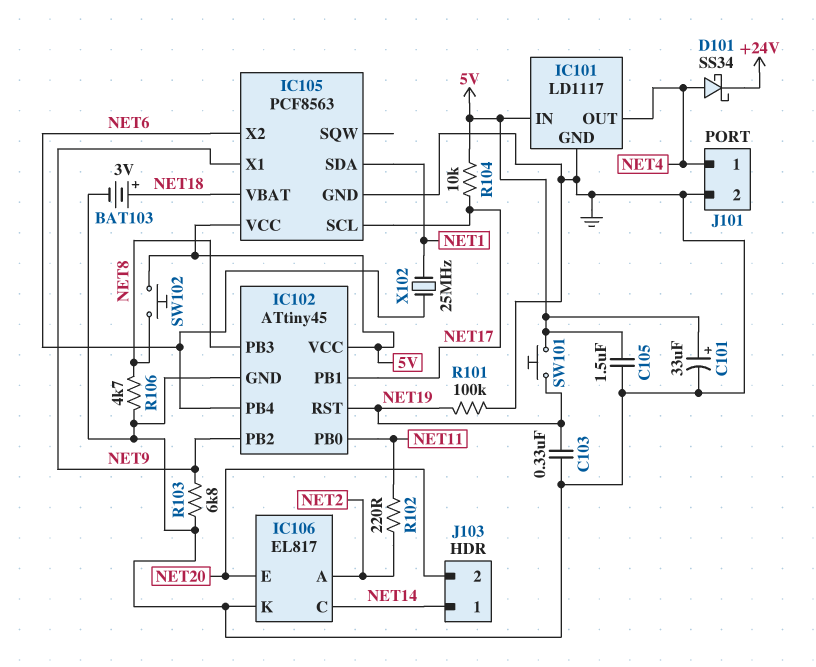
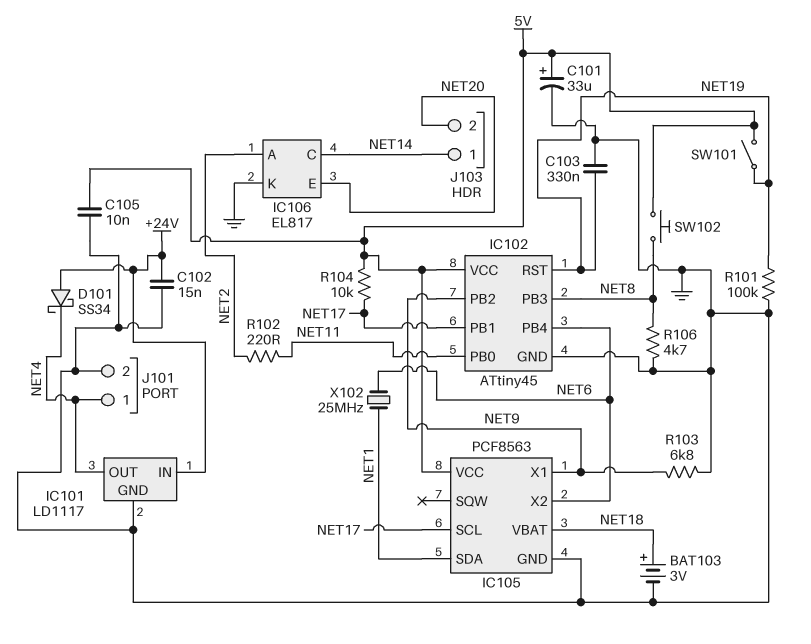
C102: none -> 15nF (+24V, GND)
C105: 1.5uF (5V, GND) -> 10nF (5V, GND)
D101: schottky SS34 (A NET4, K +24V) -> schottky SS34 (A +24V, K NET4)
IC101 pin IN: 5V -> +24V
SW101: button (5V, NET19) -> switch (5V, NET19)

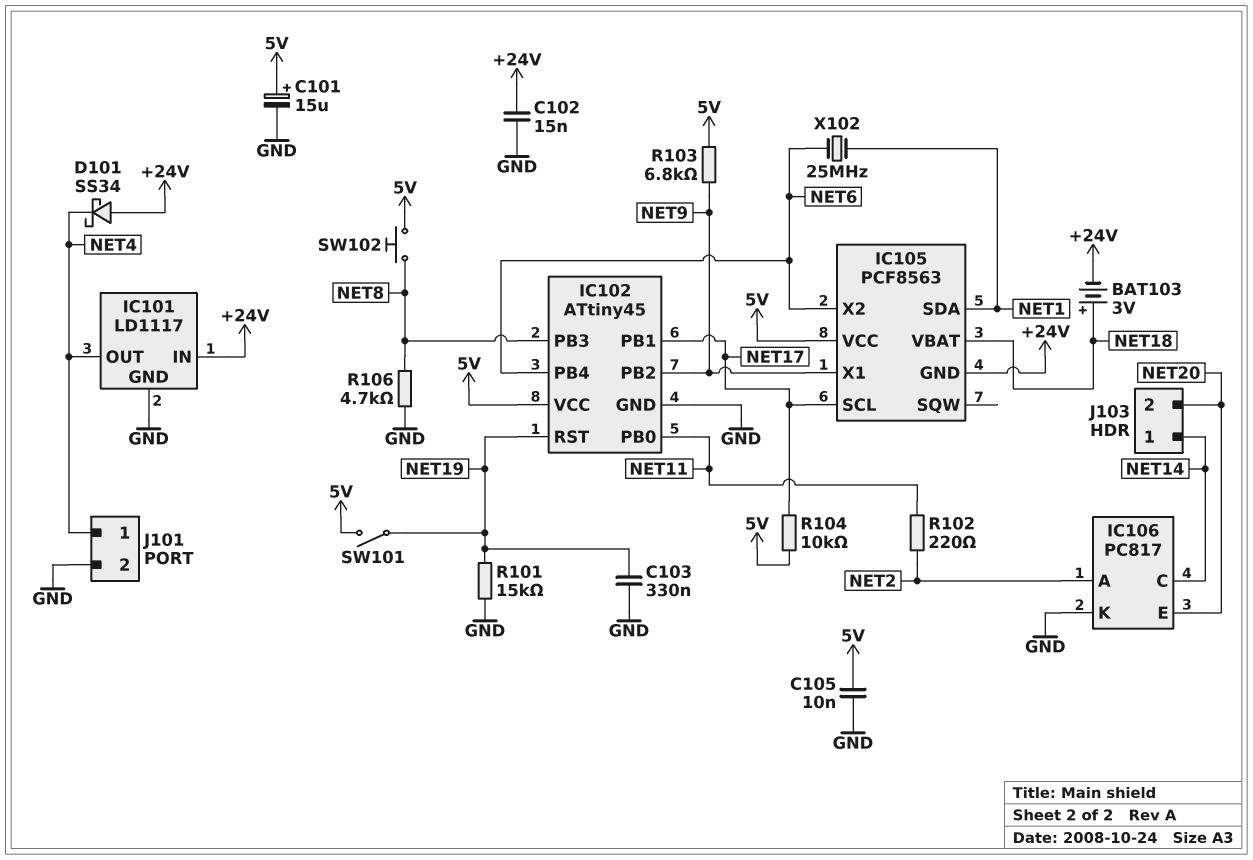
BAT103: 3V (plus NET18, minus GND) -> 3V (plus NET18, minus +24V)
C101: 33uF (plus 5V, minus GND) -> 15uF (plus 5V, minus GND)
IC105 pin GND: GND -> +24V
IC106: EL817 -> PC817
R101: 100k (GND, NET19) -> 15k (GND, NET19)
R103: 6.8k (GND, NET9) -> 6.8k (5V, NET9)

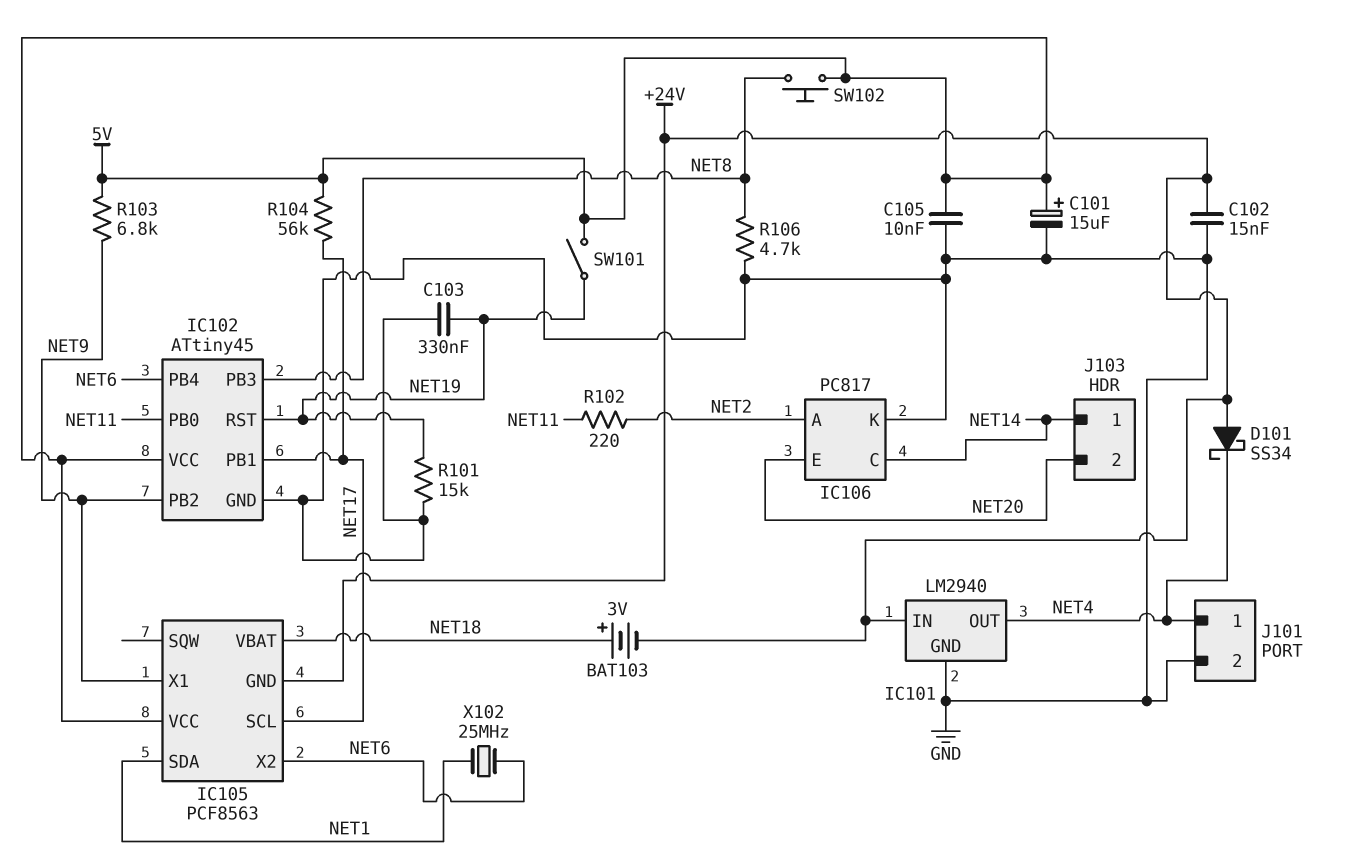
IC101: LD1117 -> LM2940
R104: 10k (5V, NET17) -> 56k (5V, NET17)

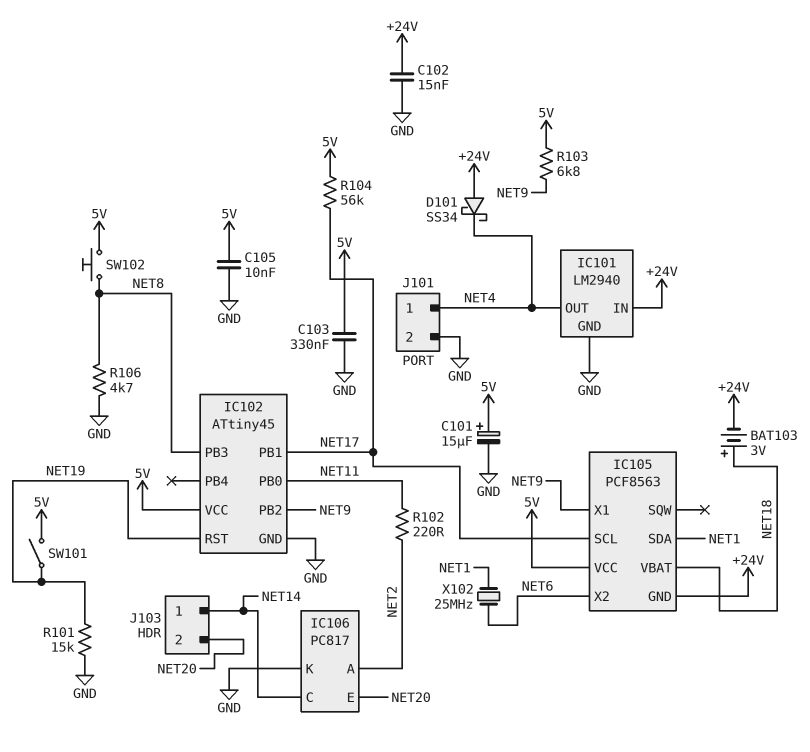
C103: 330nF (GND, NET19) -> 330nF (5V, GND)
IC102 pin PB4: NET6 -> none

